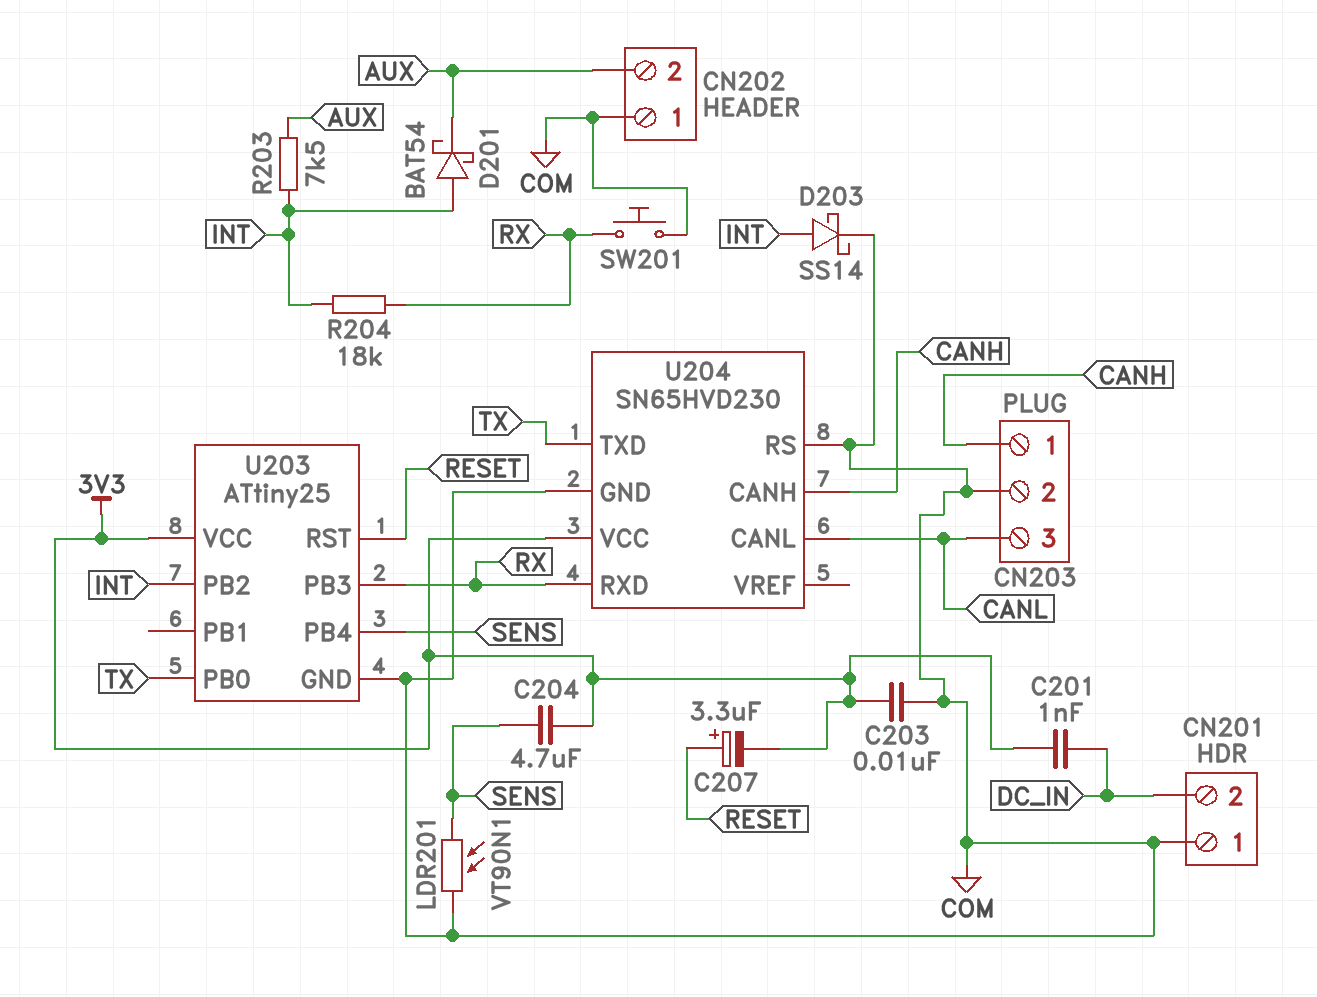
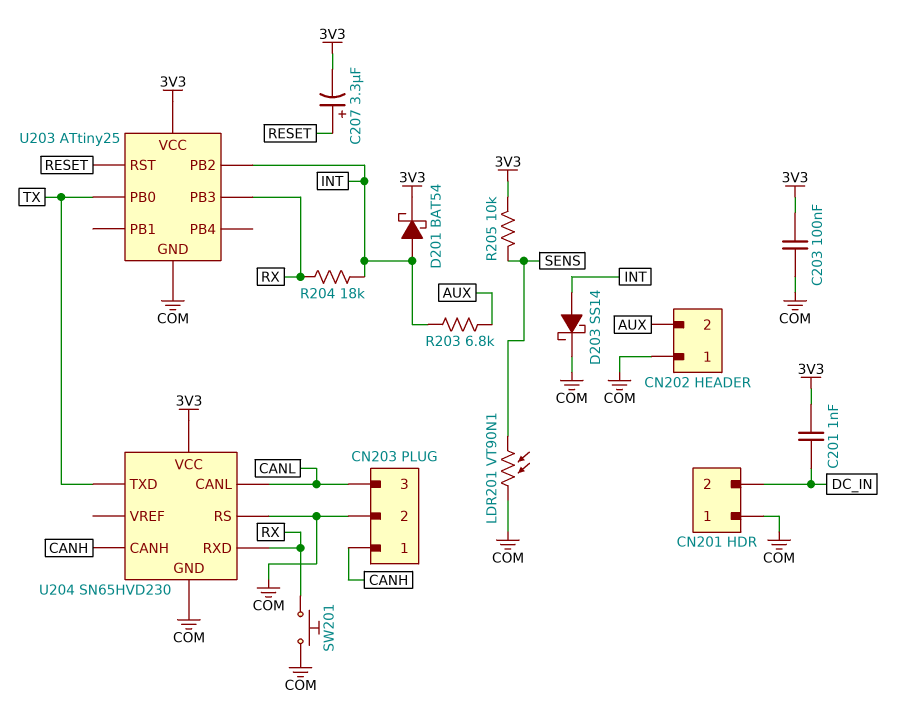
C203: 10nF (3V3, COM) -> 100nF (3V3, COM)
C204: 4.7uF (3V3, SENS) -> none
D201: schottky BAT54 (A INT, K AUX) -> schottky BAT54 (A INT, K 3V3)
R203: 7.5k (AUX, INT) -> 6.8k (AUX, INT)
R205: none -> 10k (3V3, SENS)
U203 pin PB4: SENS -> none

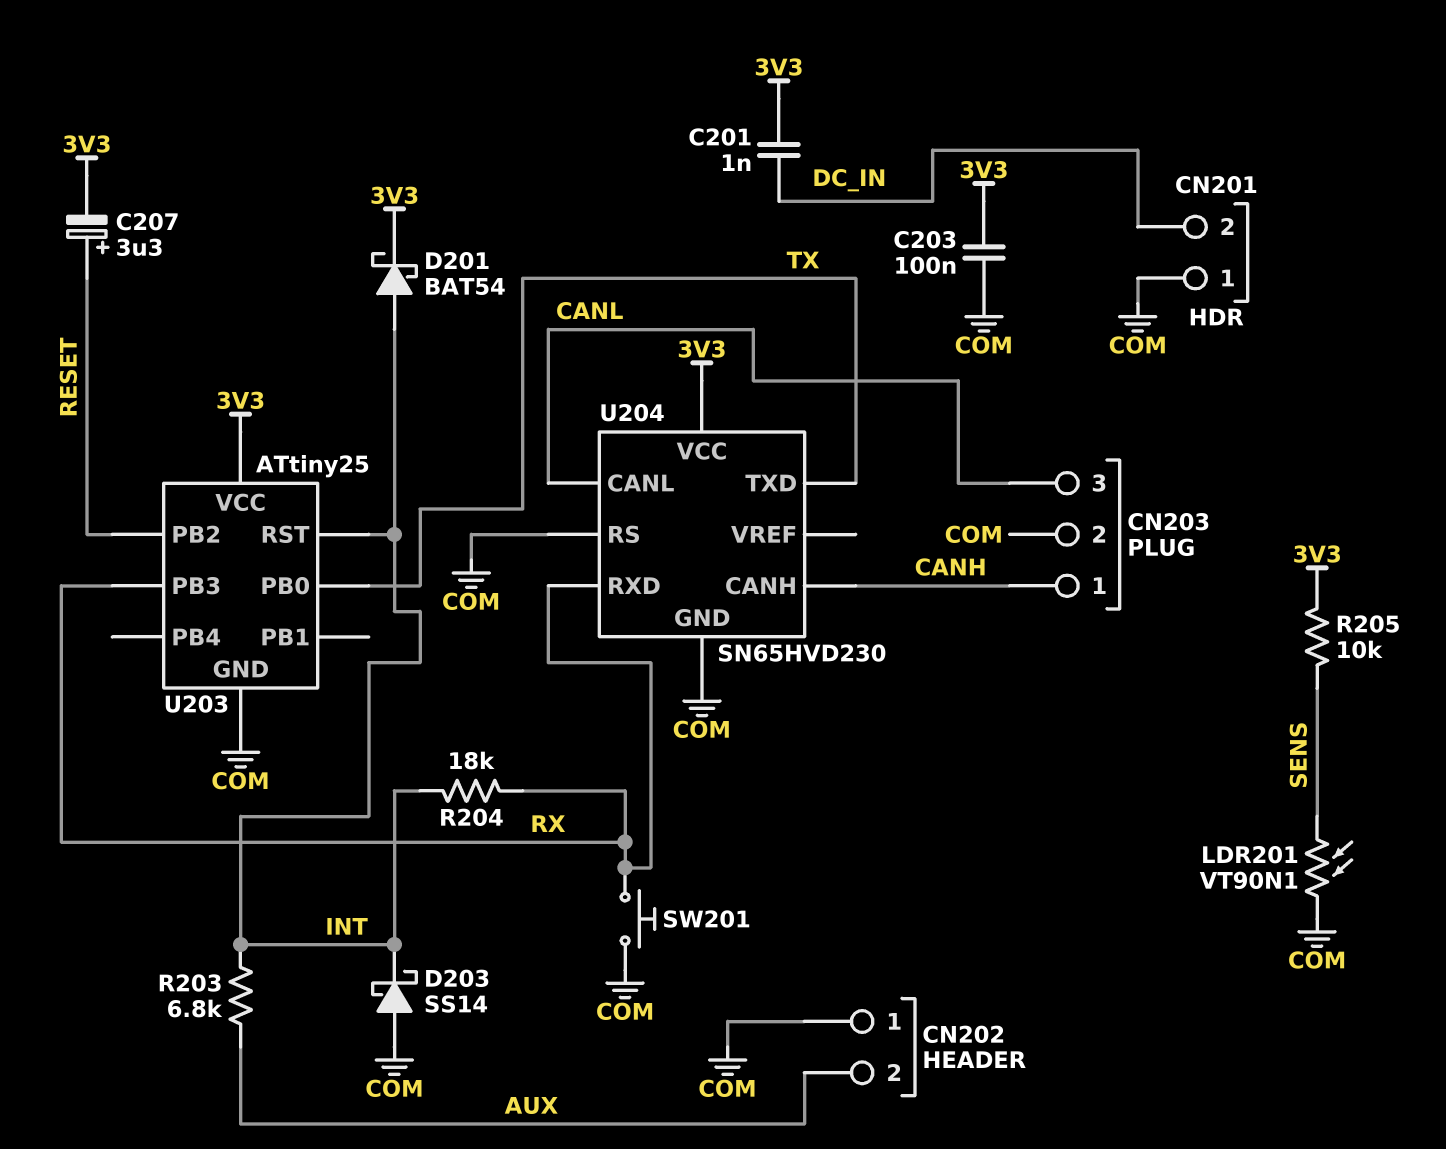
D203: schottky SS14 (A INT, K COM) -> schottky SS14 (A COM, K INT)
U203 pin PB2: INT -> RESET
U203 pin RST: RESET -> INT

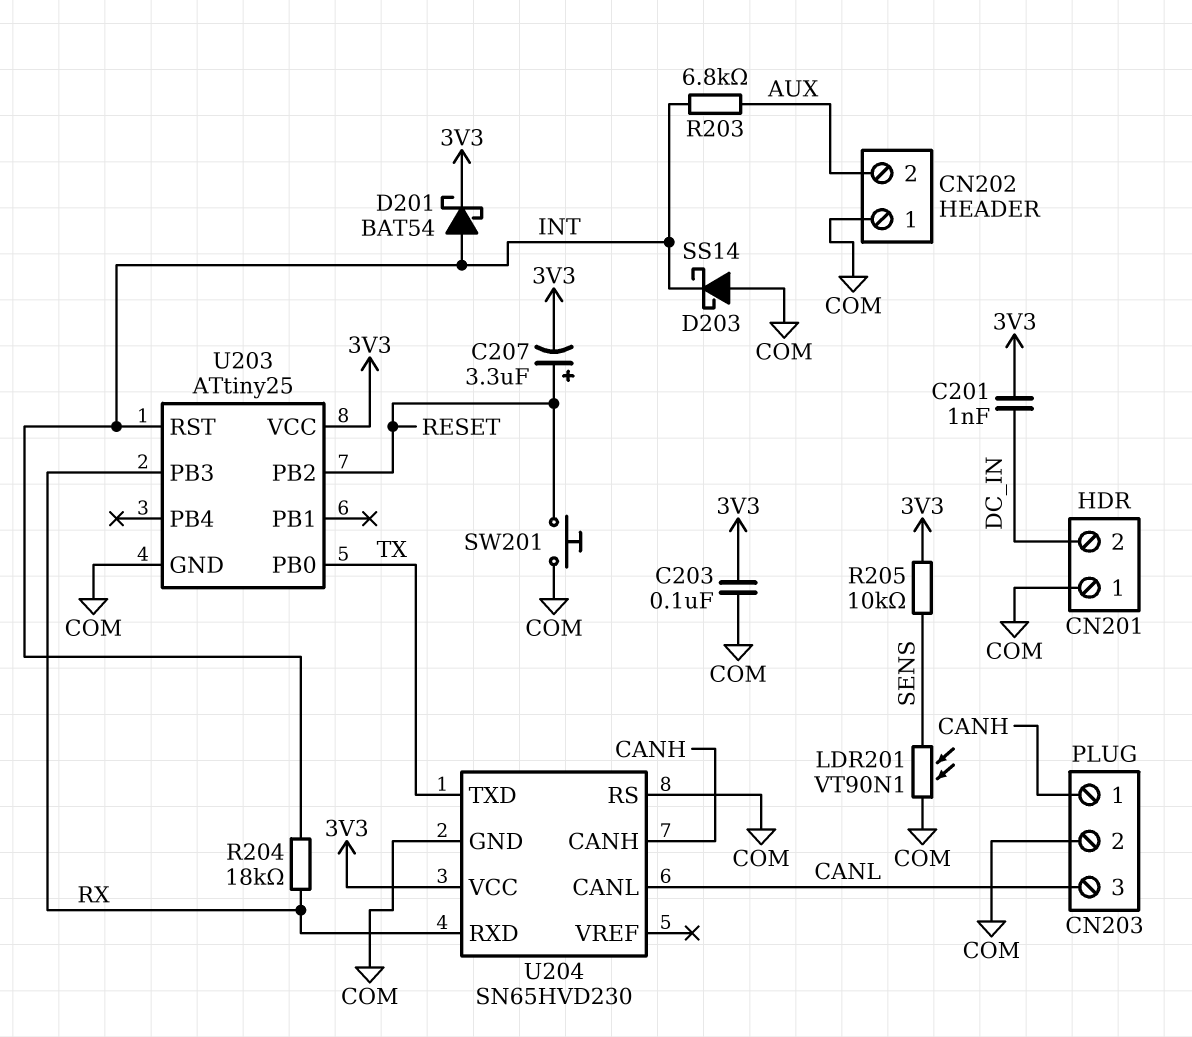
SW201: button (COM, RX) -> button (COM, RESET)

